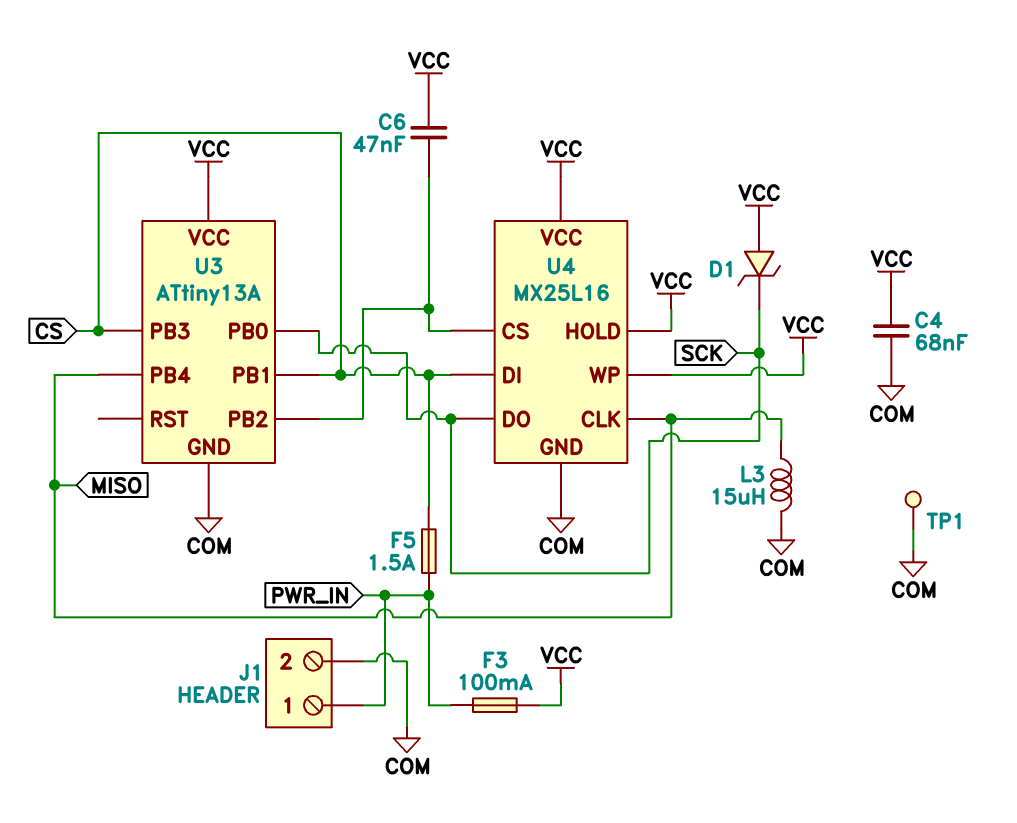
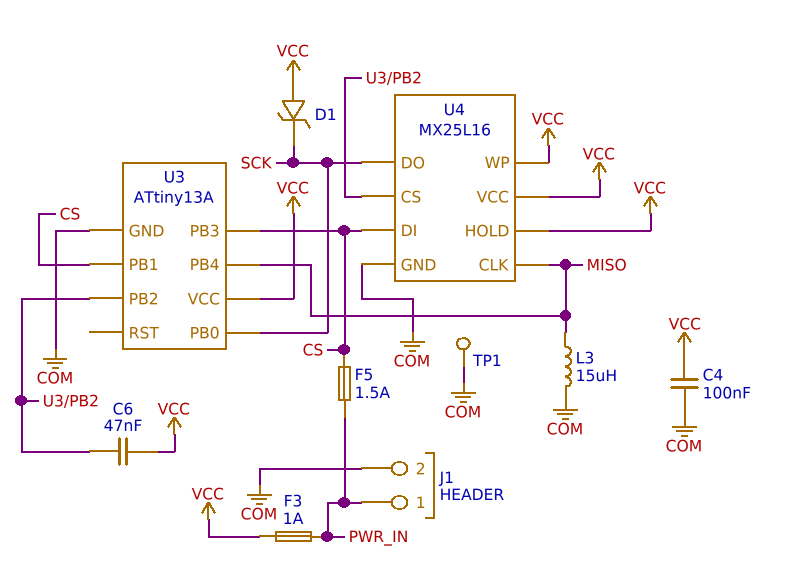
C4: 68nF (COM, VCC) -> 100nF (COM, VCC)
F3: 100mA (PWR_IN, VCC) -> 1A (PWR_IN, VCC)

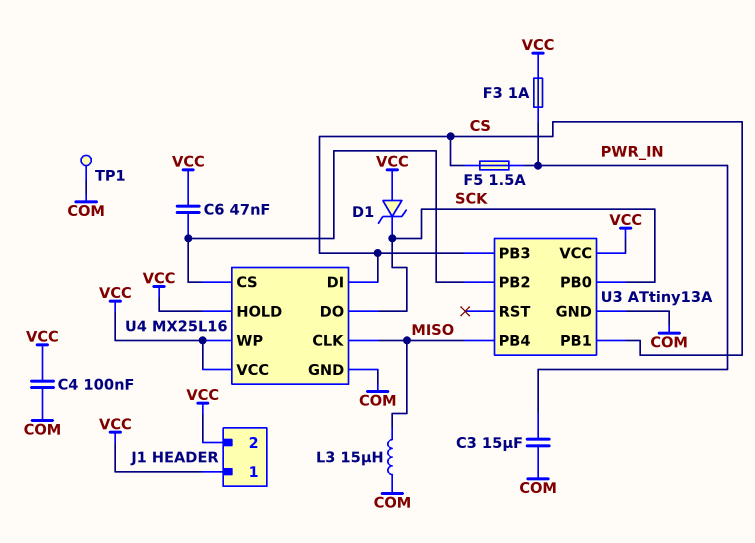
C3: none -> 15uF (COM, PWR_IN)
J1 pin 1: PWR_IN -> VCC
J1 pin 2: COM -> VCC

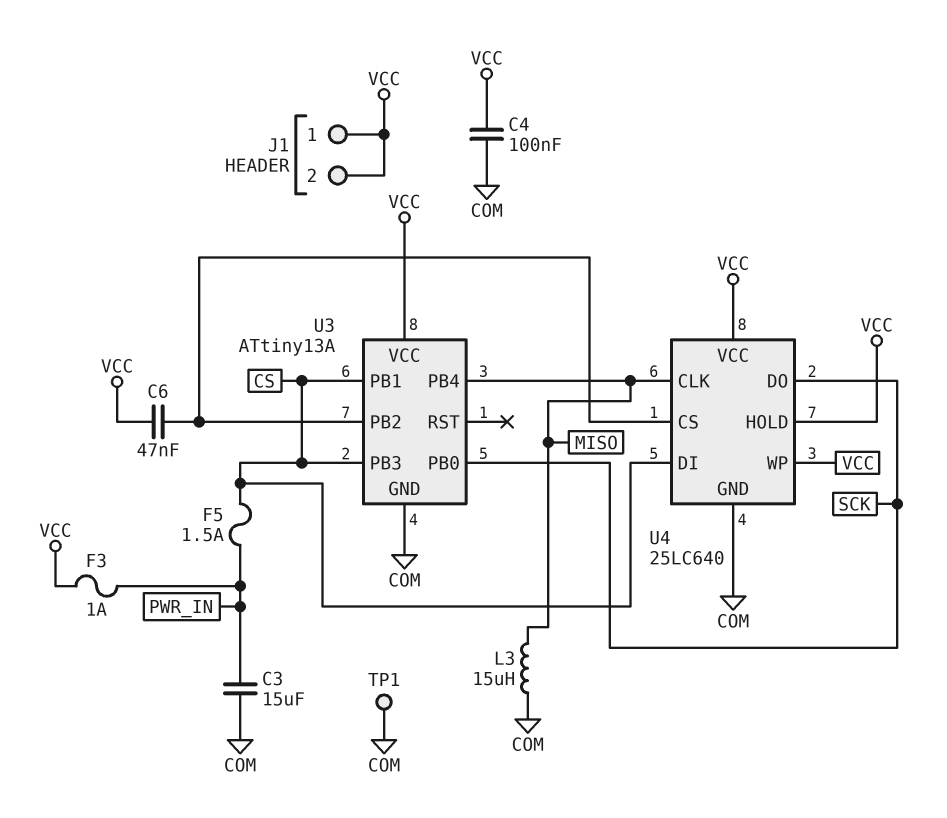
D1: zener (A VCC, K SCK) -> none
U4: MX25L16 -> 25LC640

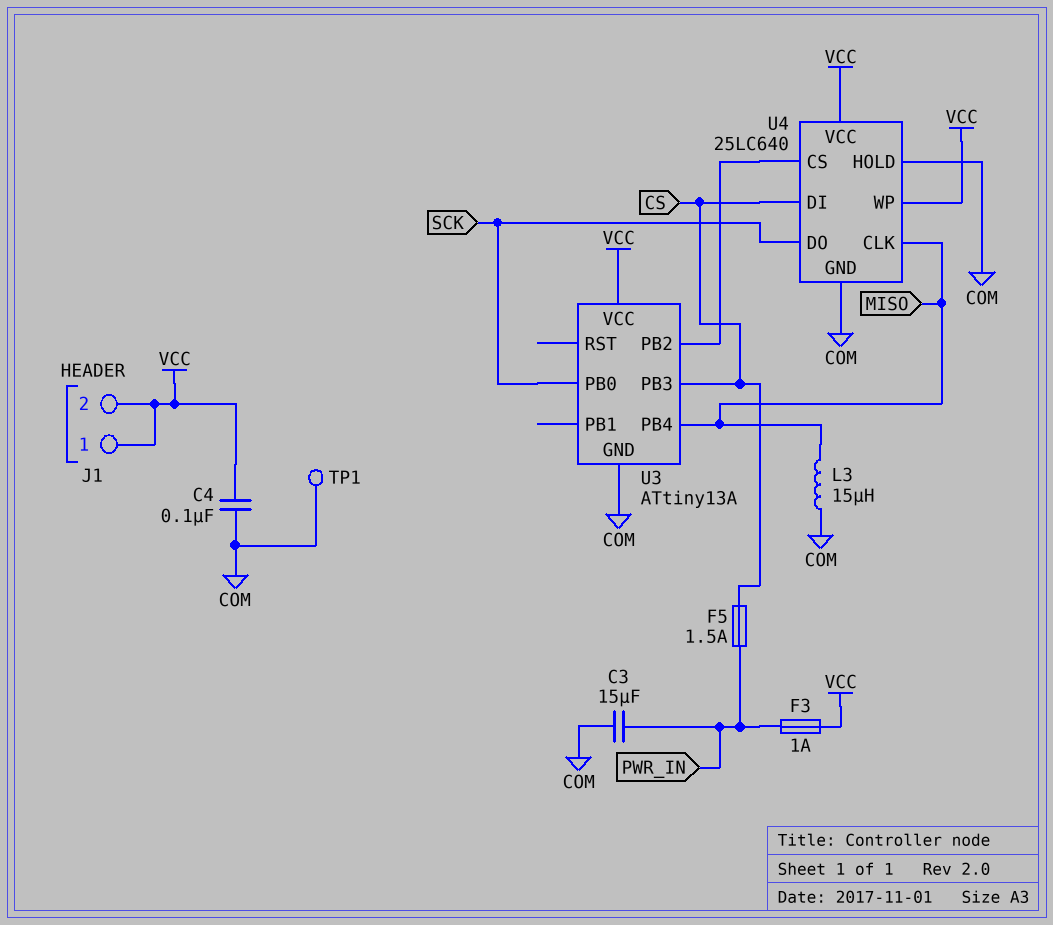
C6: 47nF (U3/PB2, VCC) -> none
U3 pin PB1: CS -> none
U4 pin HOLD: VCC -> COM

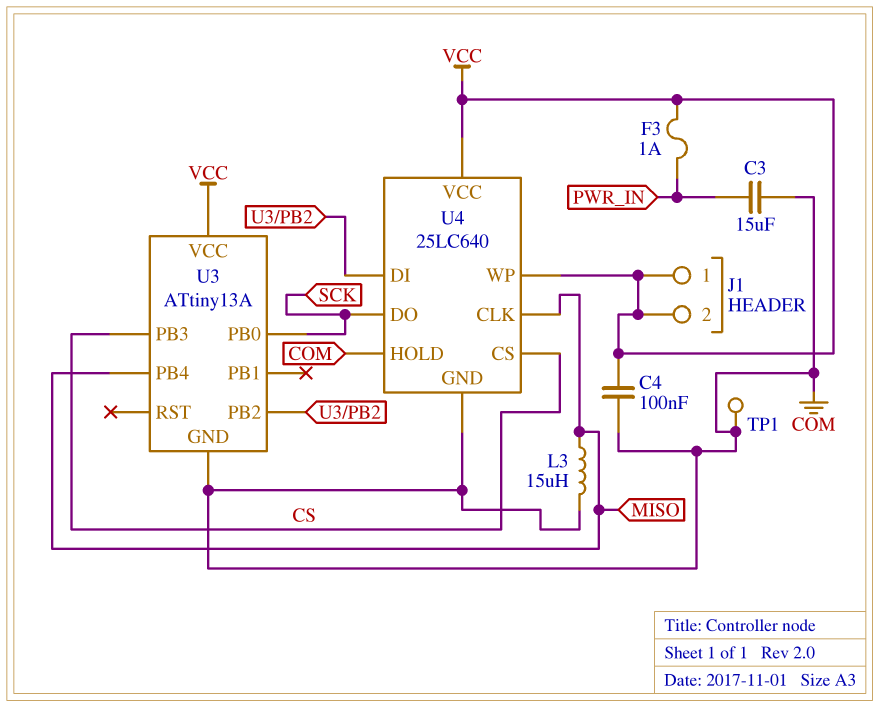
F5: 1.5A (CS, PWR_IN) -> none
U4 pin CS: U3/PB2 -> CS
U4 pin DI: CS -> U3/PB2

